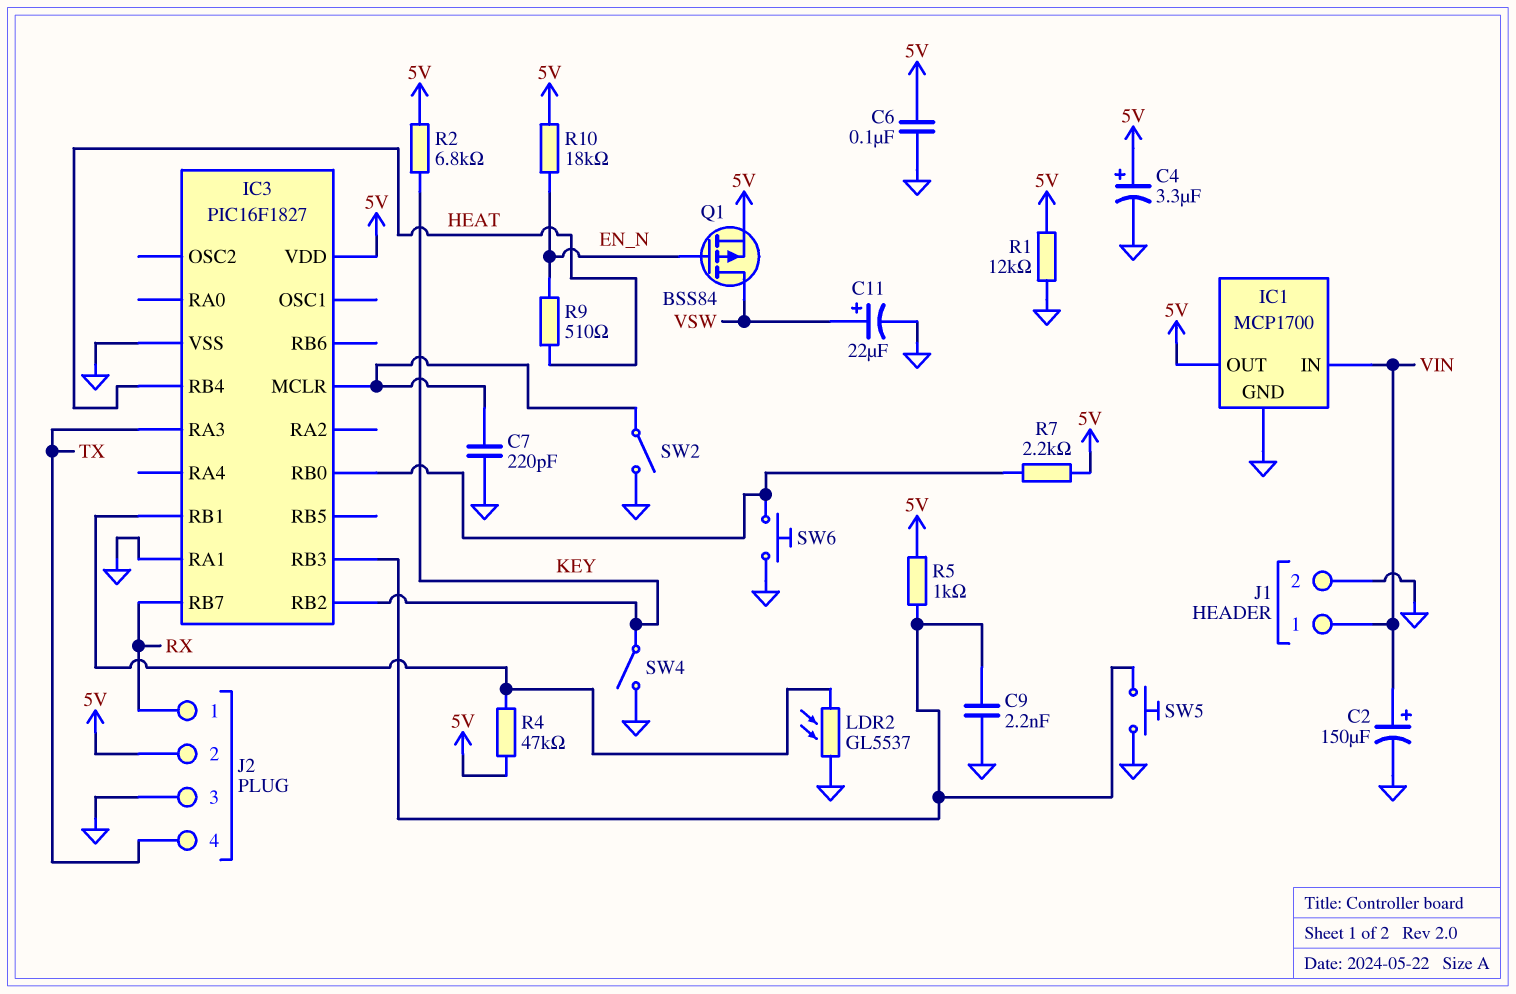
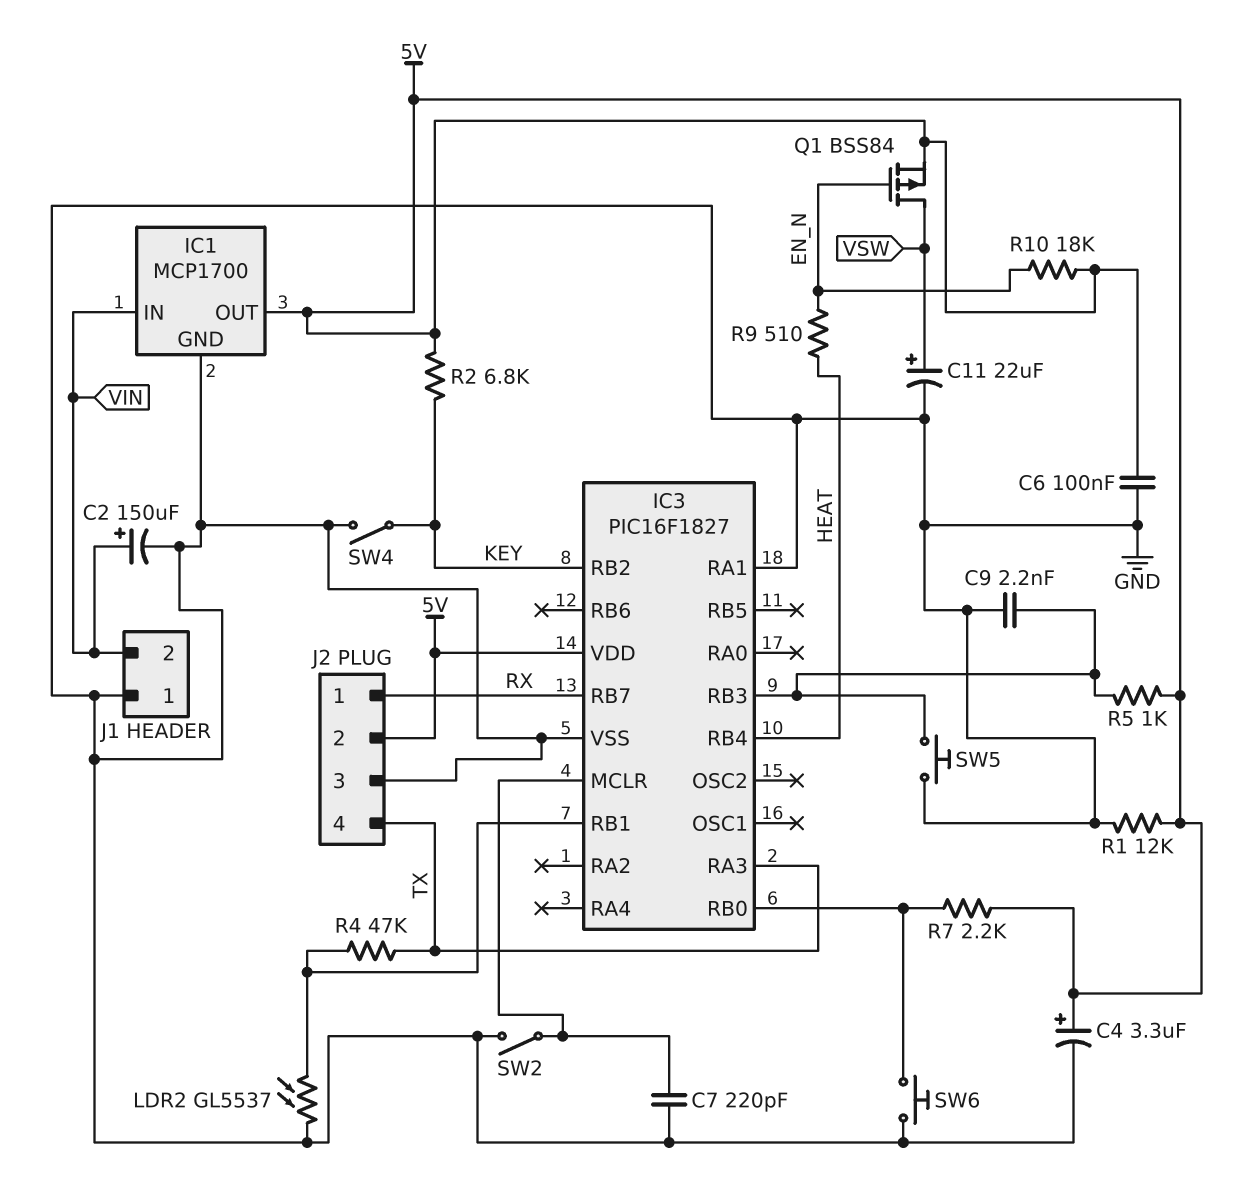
J1 pin 1: VIN -> GND
J1 pin 2: GND -> VIN
R4: 47k (5V, IC3/RB1) -> 47k (IC3/RB1, TX)

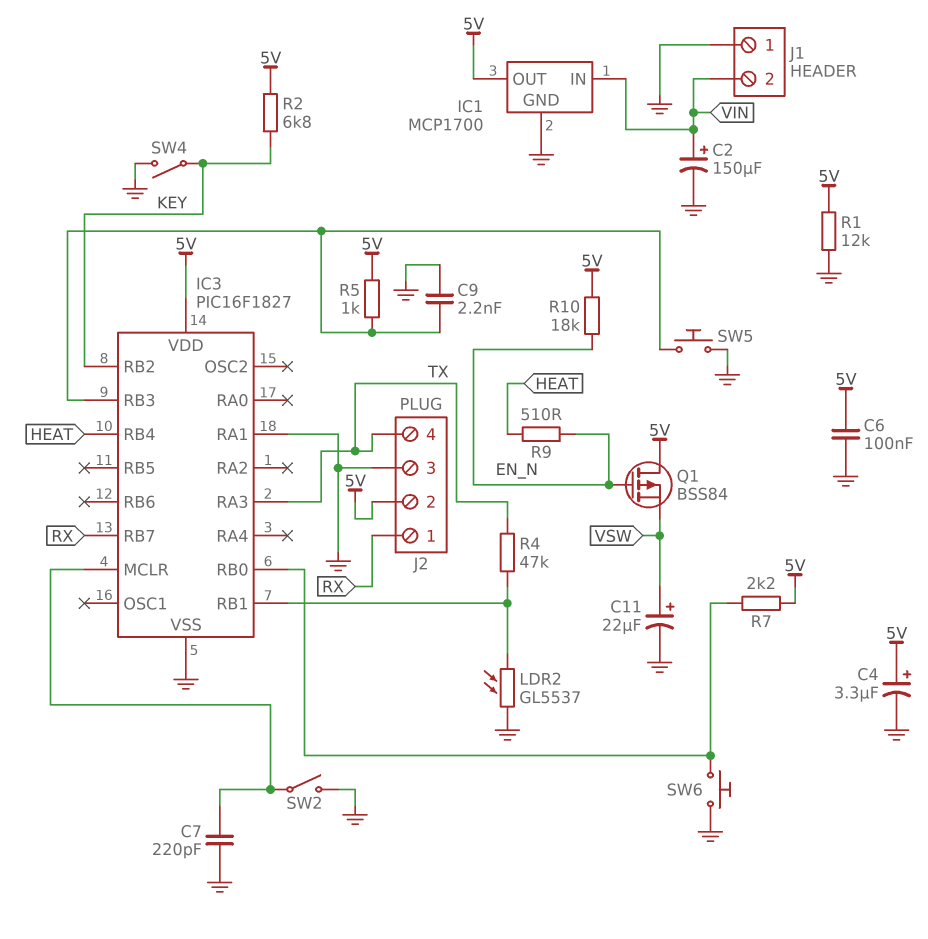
Q1: PMOS BSS84 (G EN_N, D VSW, S 5V) -> PMOS BSS84 (G EN_N, D 5V, S VSW)

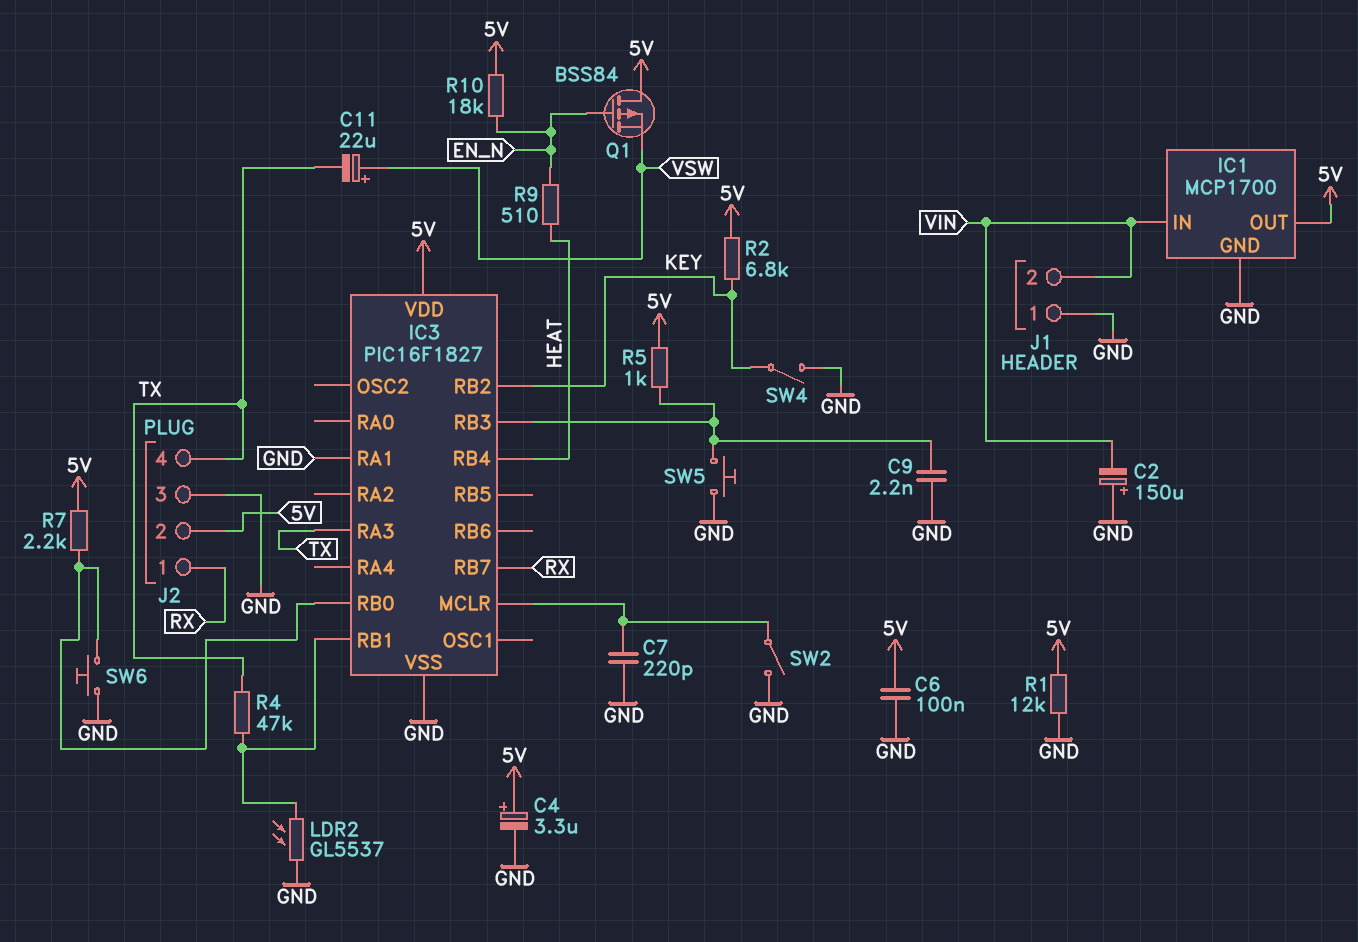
C2: 150uF (plus VIN, minus GND) -> 150uF (plus GND, minus VIN)
C11: 22uF (plus VSW, minus GND) -> 22uF (plus VSW, minus TX)

